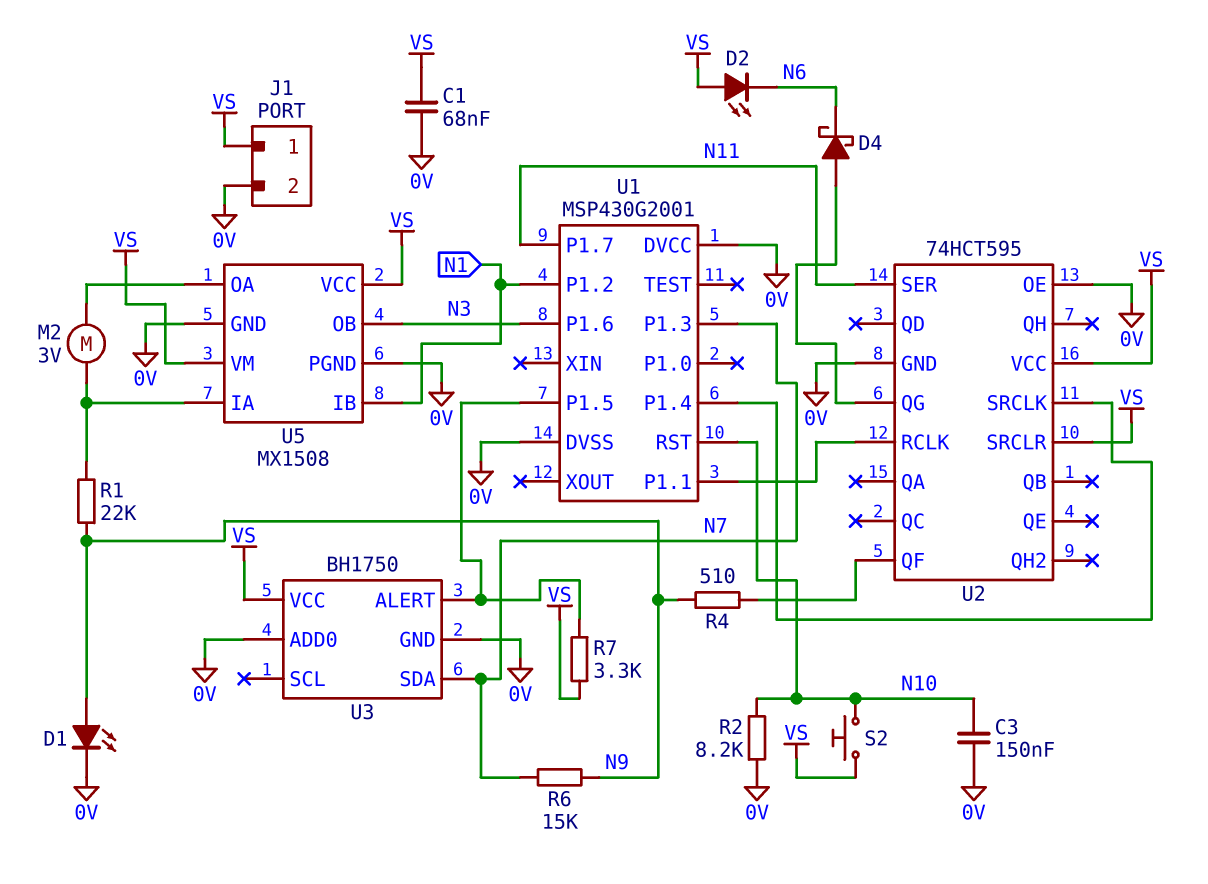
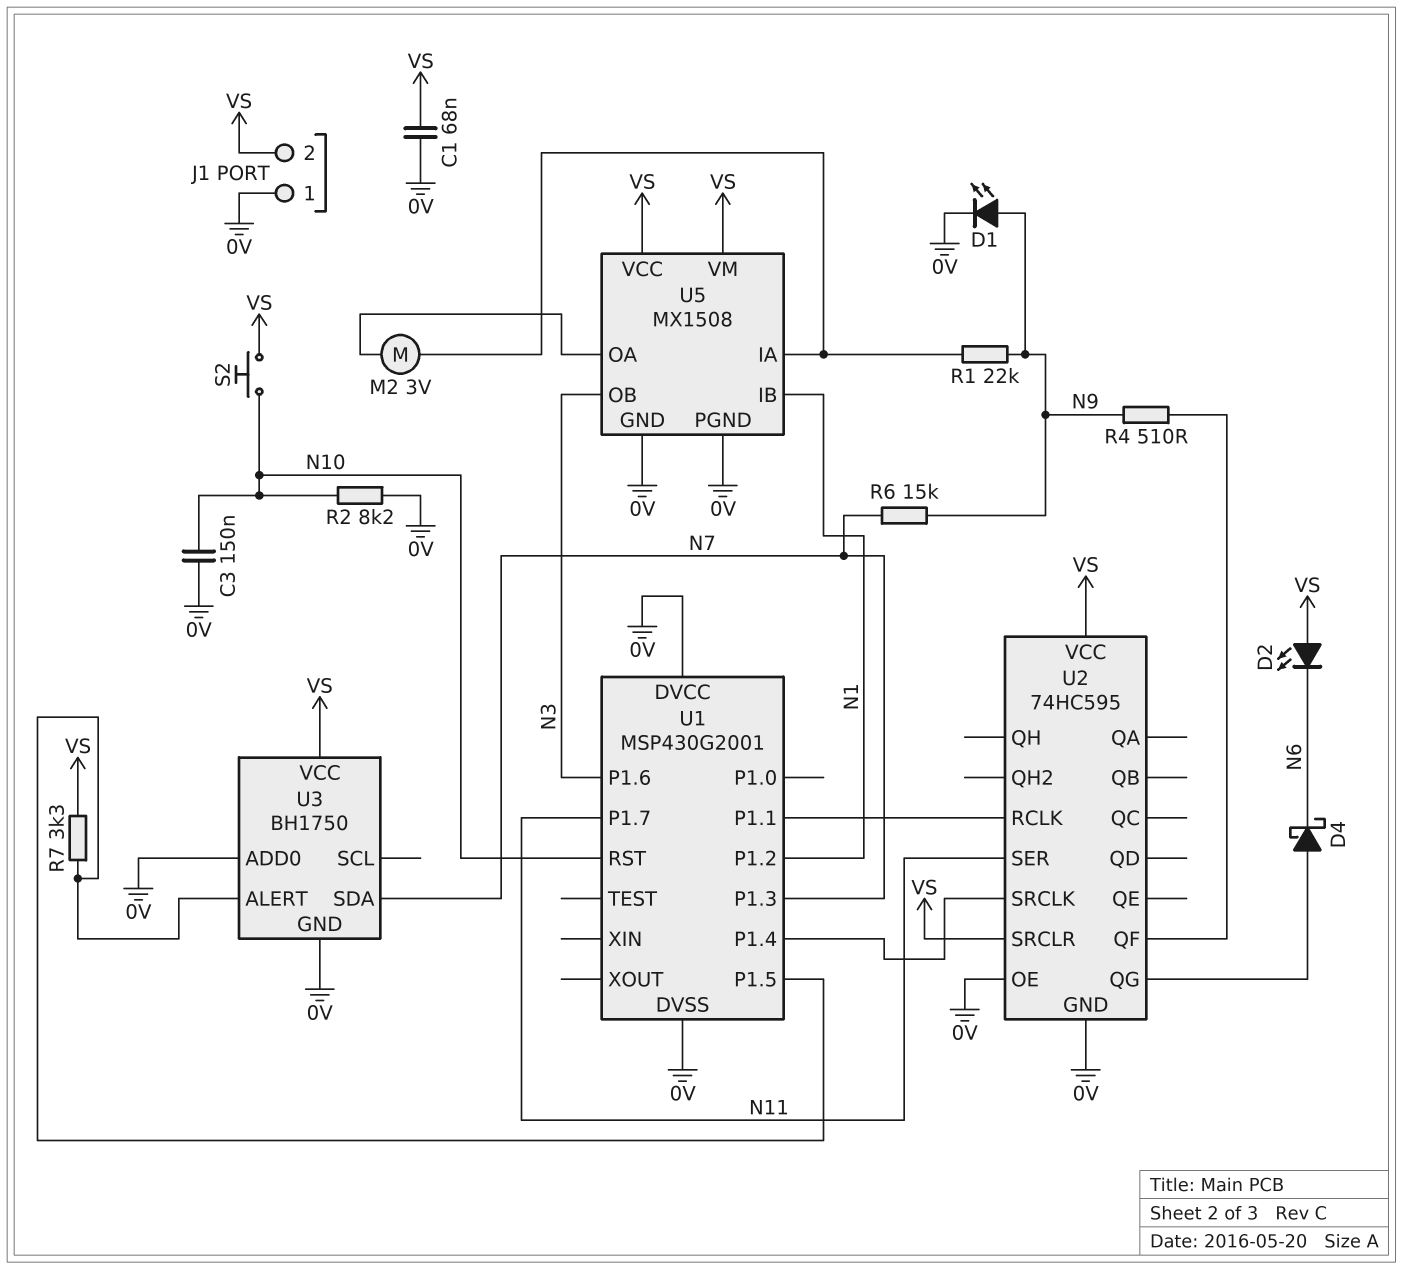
J1 pin 1: VS -> 0V
J1 pin 2: 0V -> VS
U2: 74HCT595 -> 74HC595

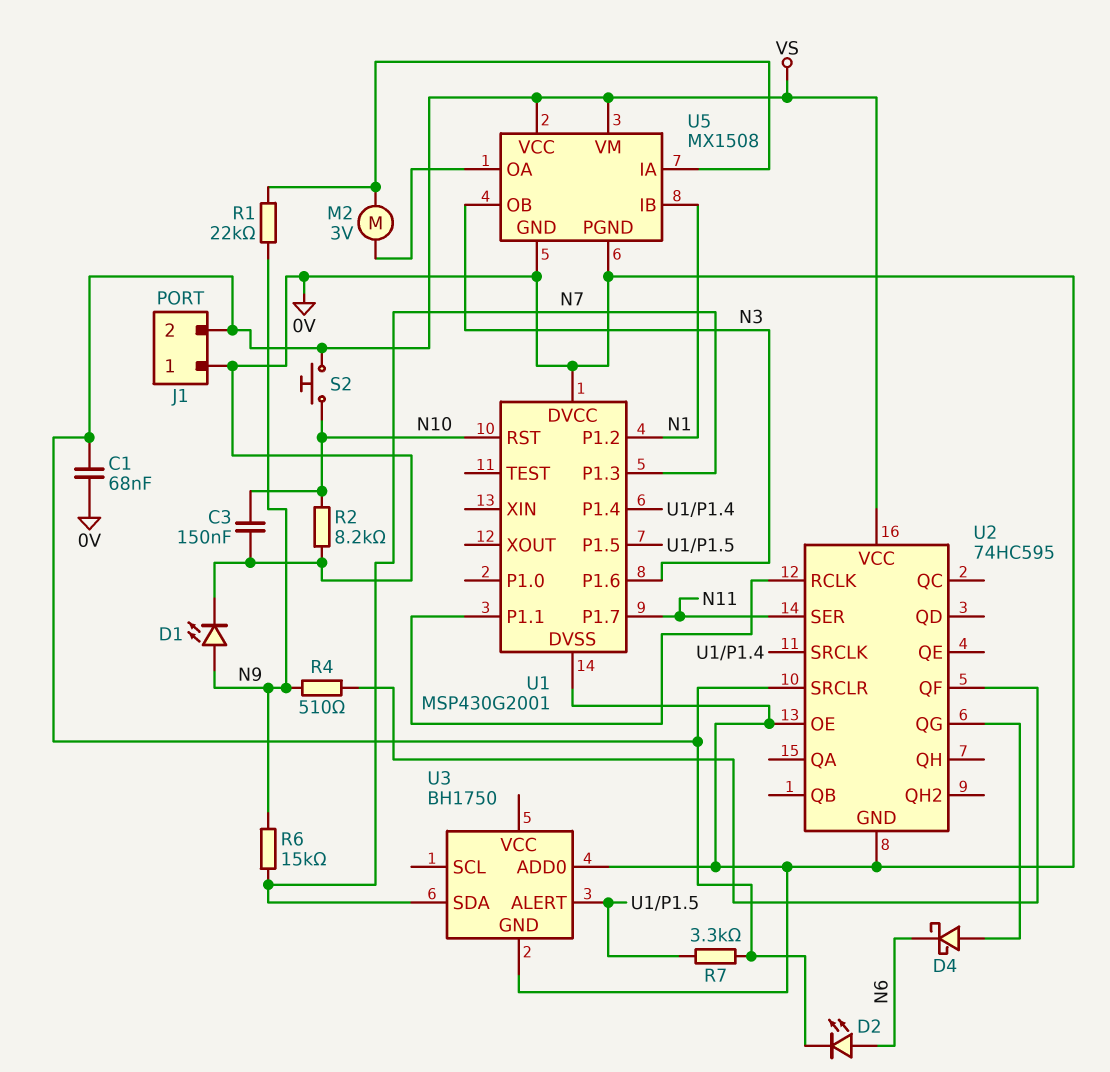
D2: LED (A VS, K N6) -> LED (A N6, K VS)
U3 pin VCC: VS -> none

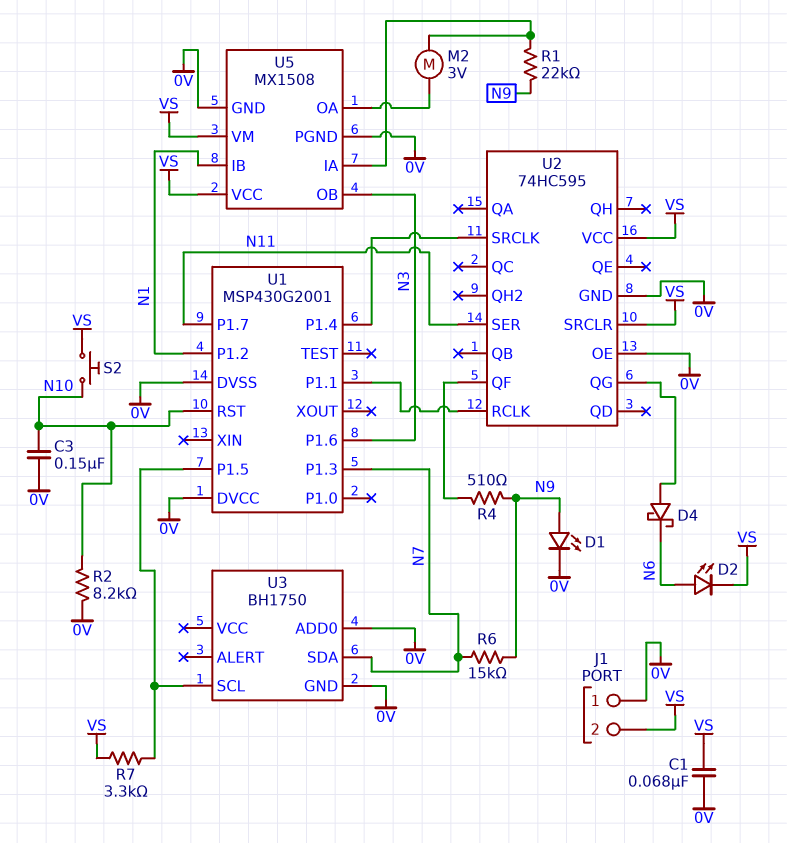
U3 pin ALERT: U1/P1.5 -> none
U3 pin SCL: none -> U1/P1.5

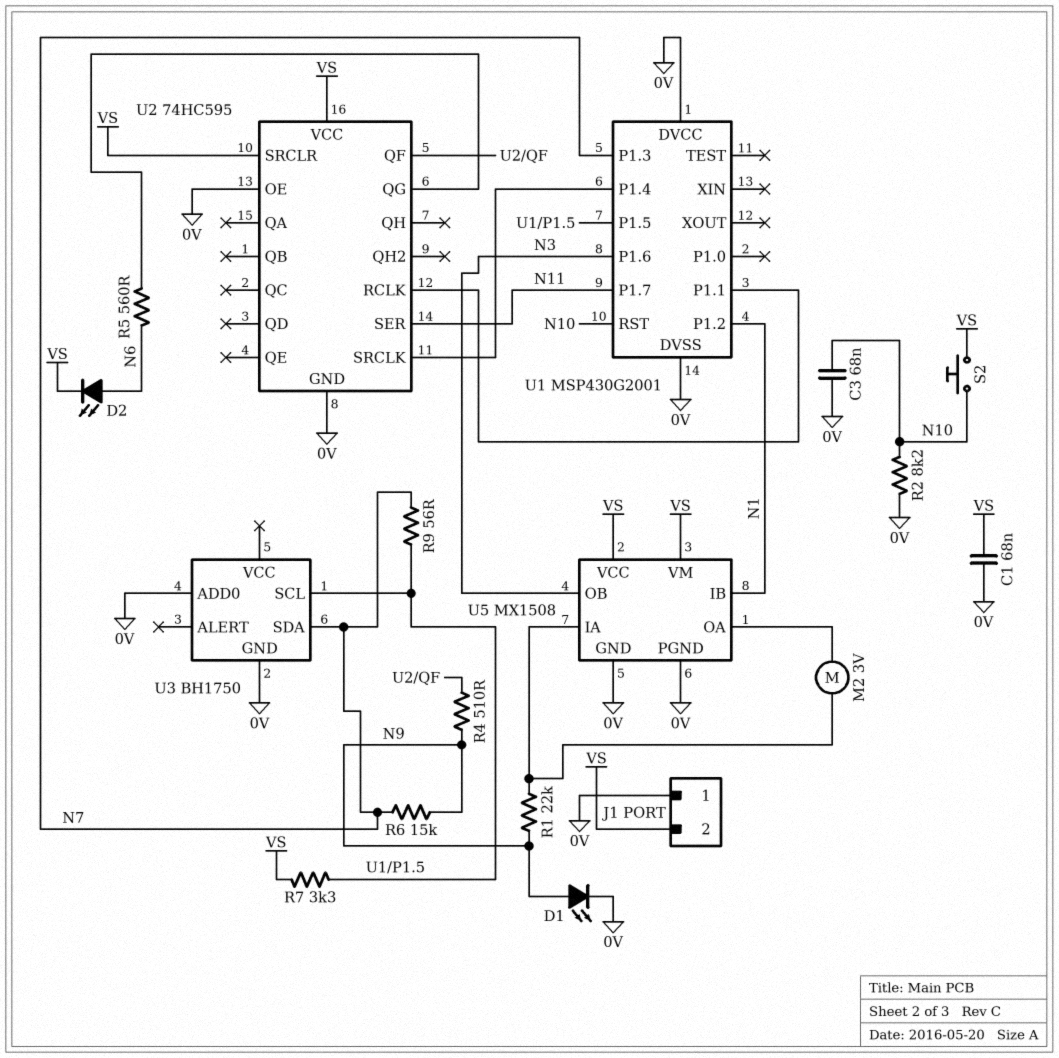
C3: 150nF (0V, N10) -> 68nF (0V, N10)
D4: schottky (A U2/QG, K N6) -> none
R5: none -> 560 (N6, U2/QG)
R9: none -> 56 (N7, U1/P1.5)

